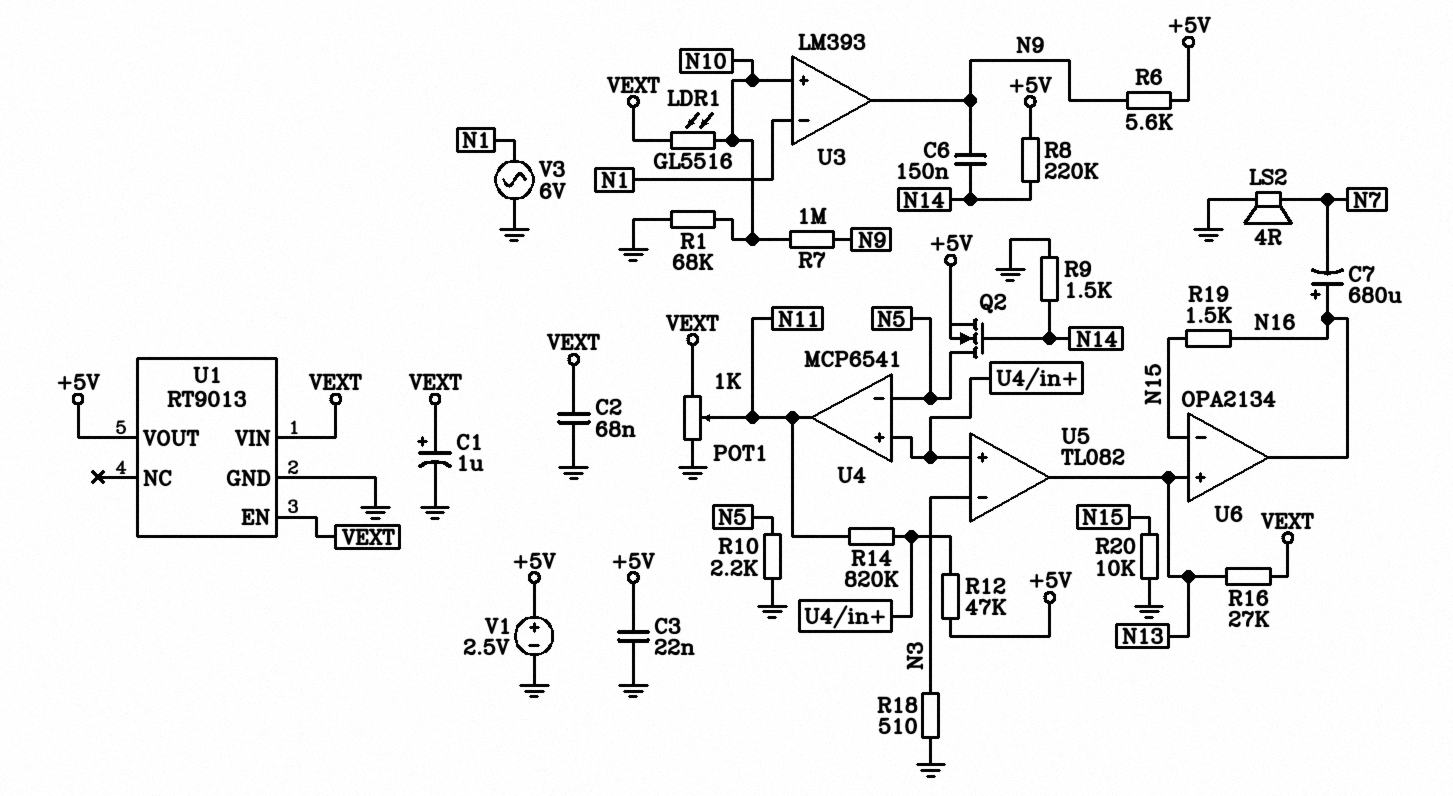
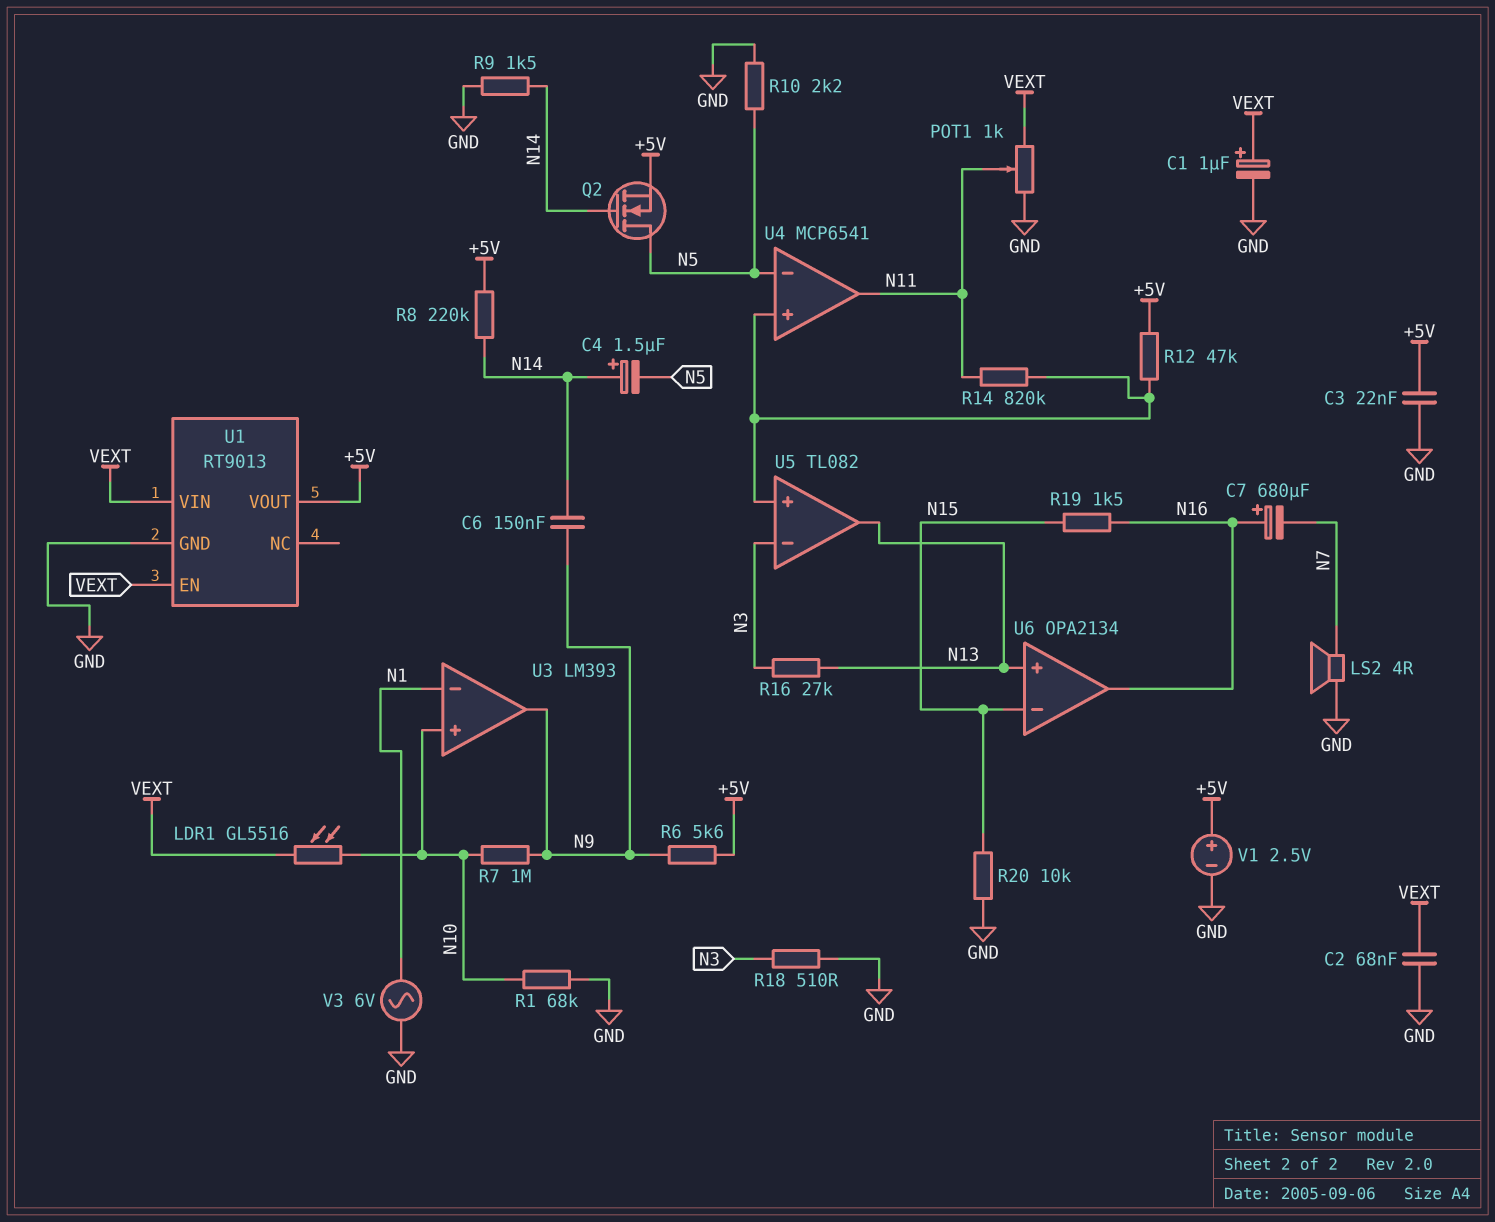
C4: none -> 1.5uF (plus N14, minus N5)
R16: 27k (N13, VEXT) -> 27k (N3, N13)

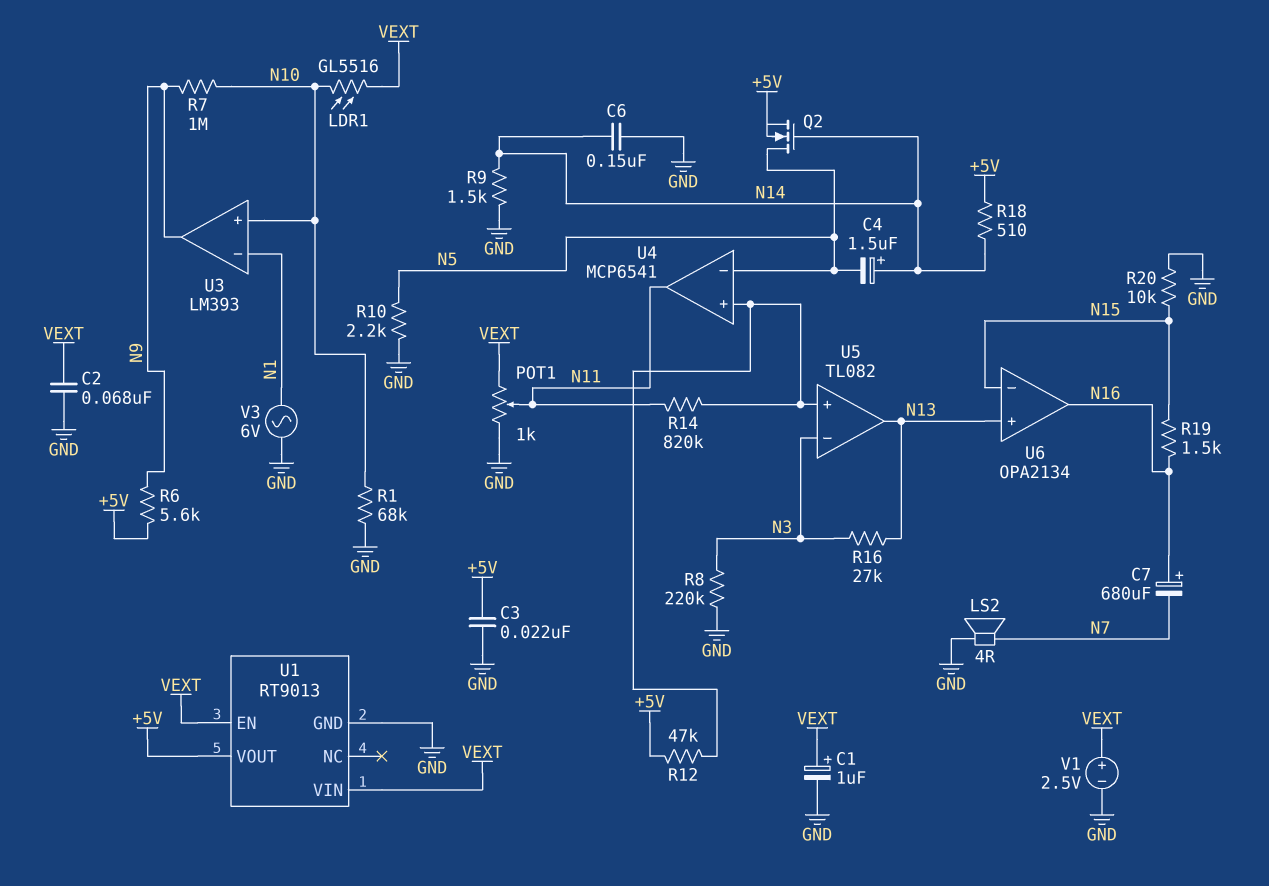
C6: 150nF (N9, N14) -> 150nF (GND, N14)
R8: 220k (+5V, N14) -> 220k (GND, N3)
R18: 510 (GND, N3) -> 510 (+5V, N14)
V1: 2.5V (plus +5V, minus GND) -> 2.5V (plus VEXT, minus GND)

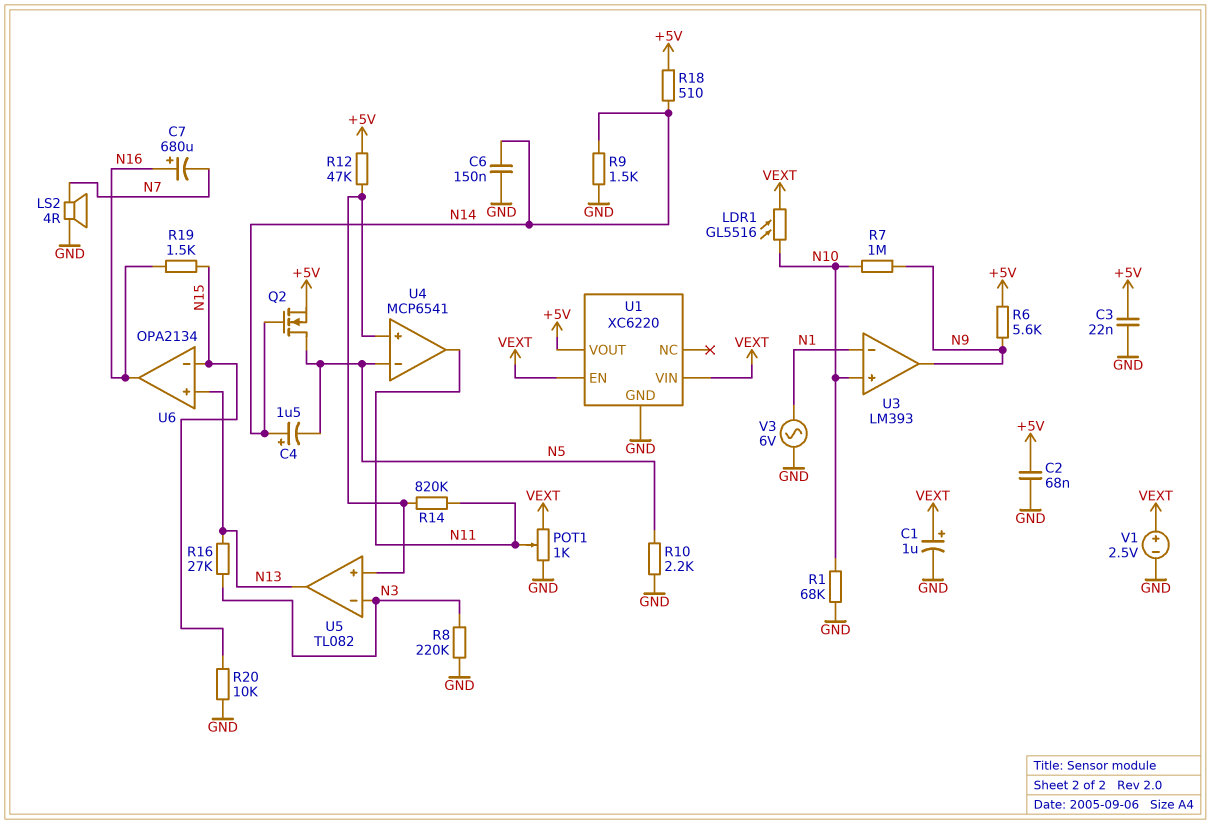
C2: 68nF (GND, VEXT) -> 68nF (+5V, GND)
U1: RT9013 -> XC6220

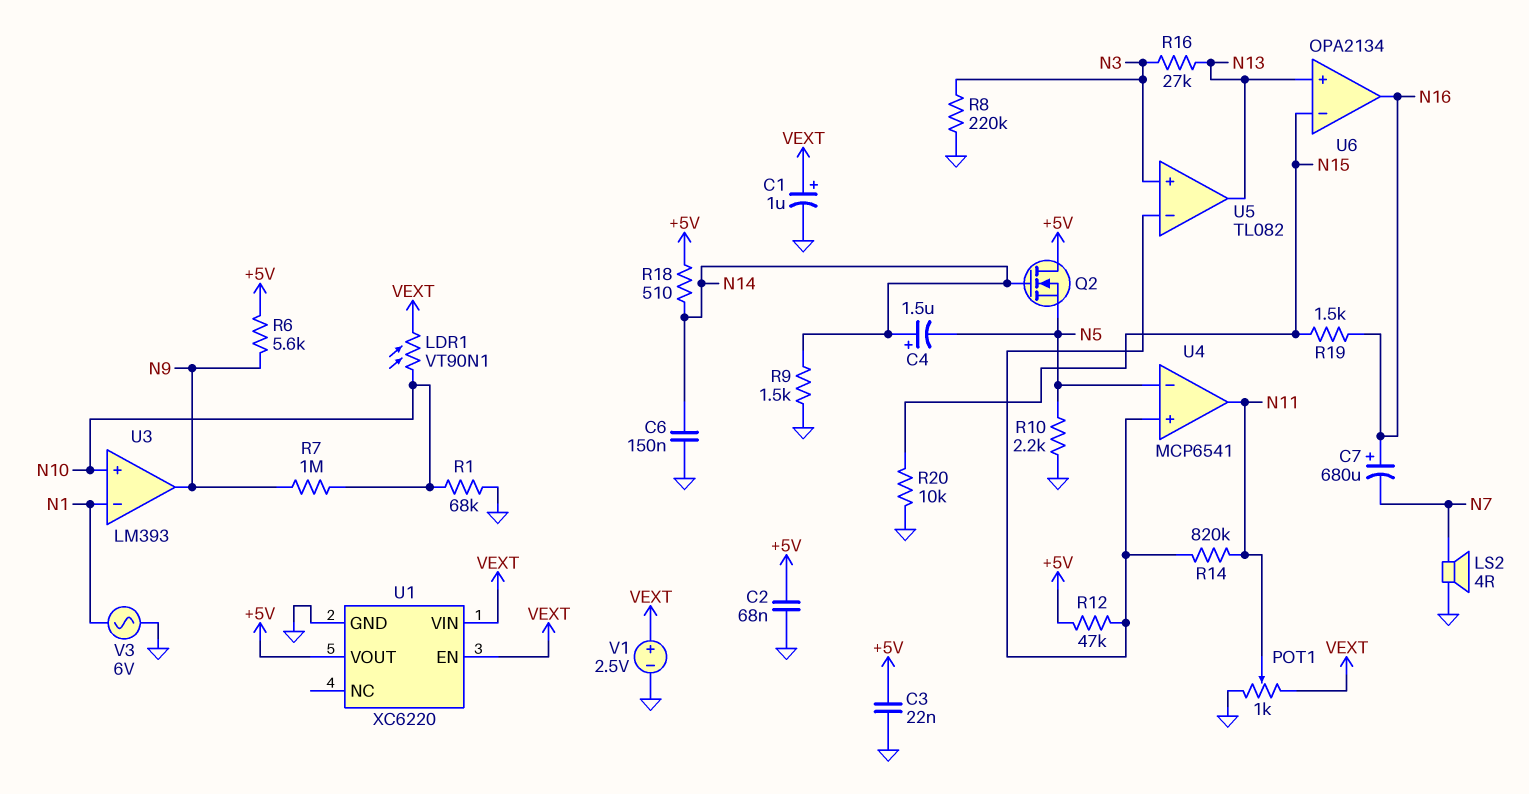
LDR1: GL5516 (N10, VEXT) -> VT90N1 (N10, VEXT)
Q2: NMOS (G N14, D N5, S +5V) -> NMOS (G N14, D +5V, S N5)
U5 pin in+: U4/in+ -> N3
U5 pin in-: N3 -> U4/in+

